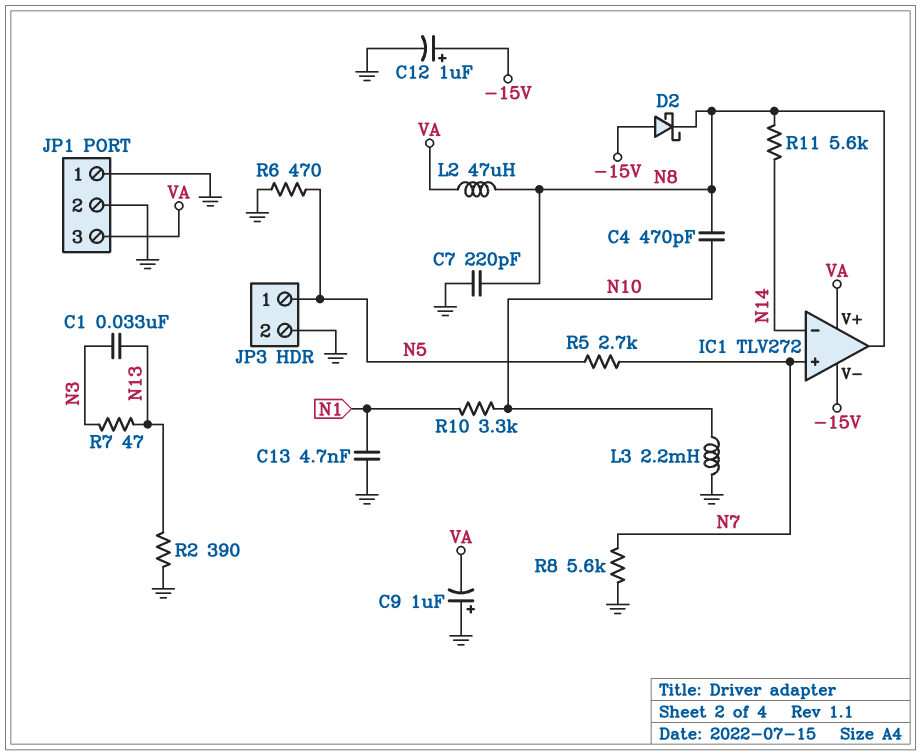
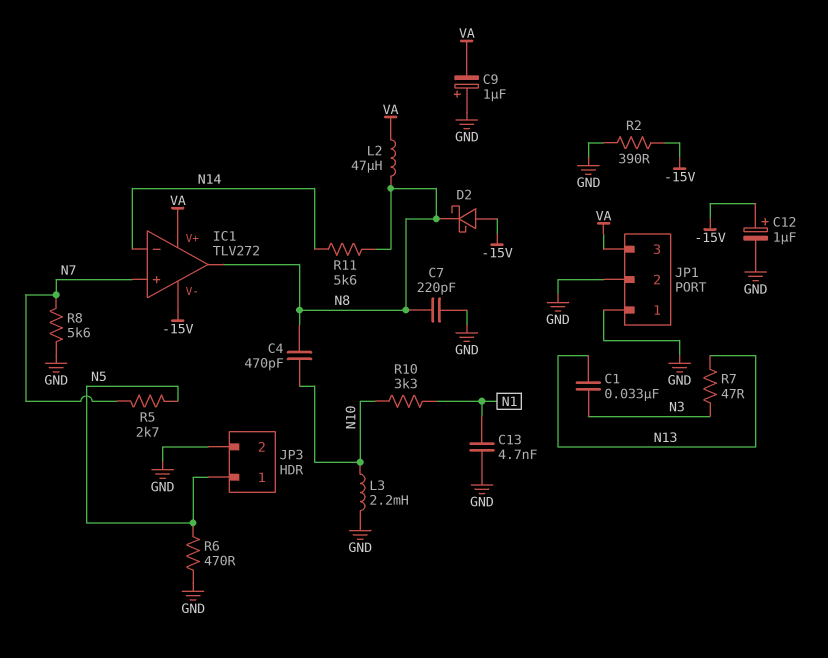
R2: 390 (GND, N13) -> 390 (-15V, GND)

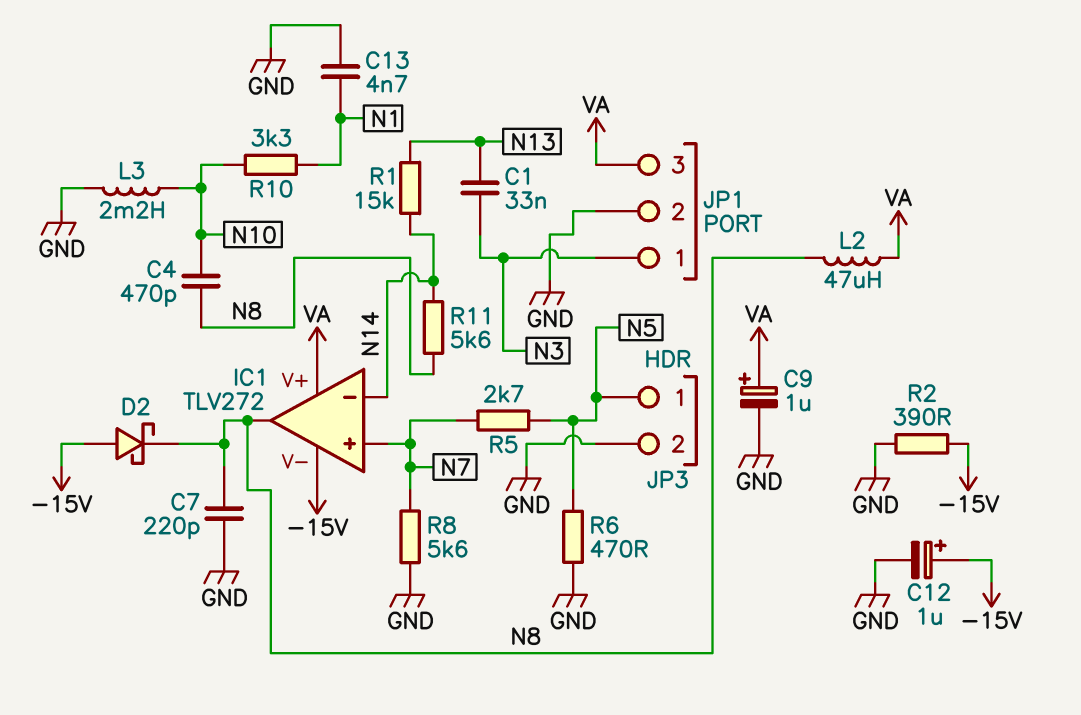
C9: 1uF (plus GND, minus VA) -> 1uF (plus VA, minus GND)
JP1 pin 1: GND -> N3
R1: none -> 15k (N13, N14)
R7: 47 (N3, N13) -> none

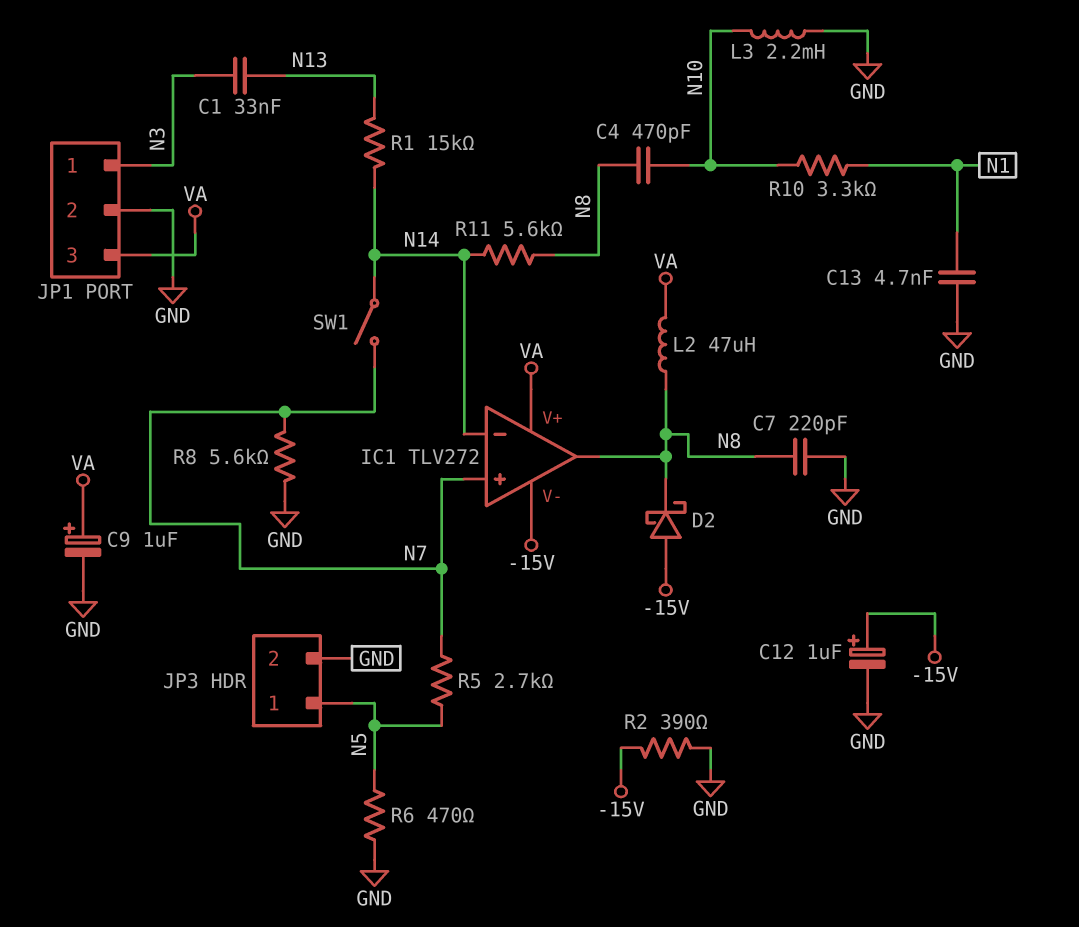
SW1: none -> switch (N7, N14)

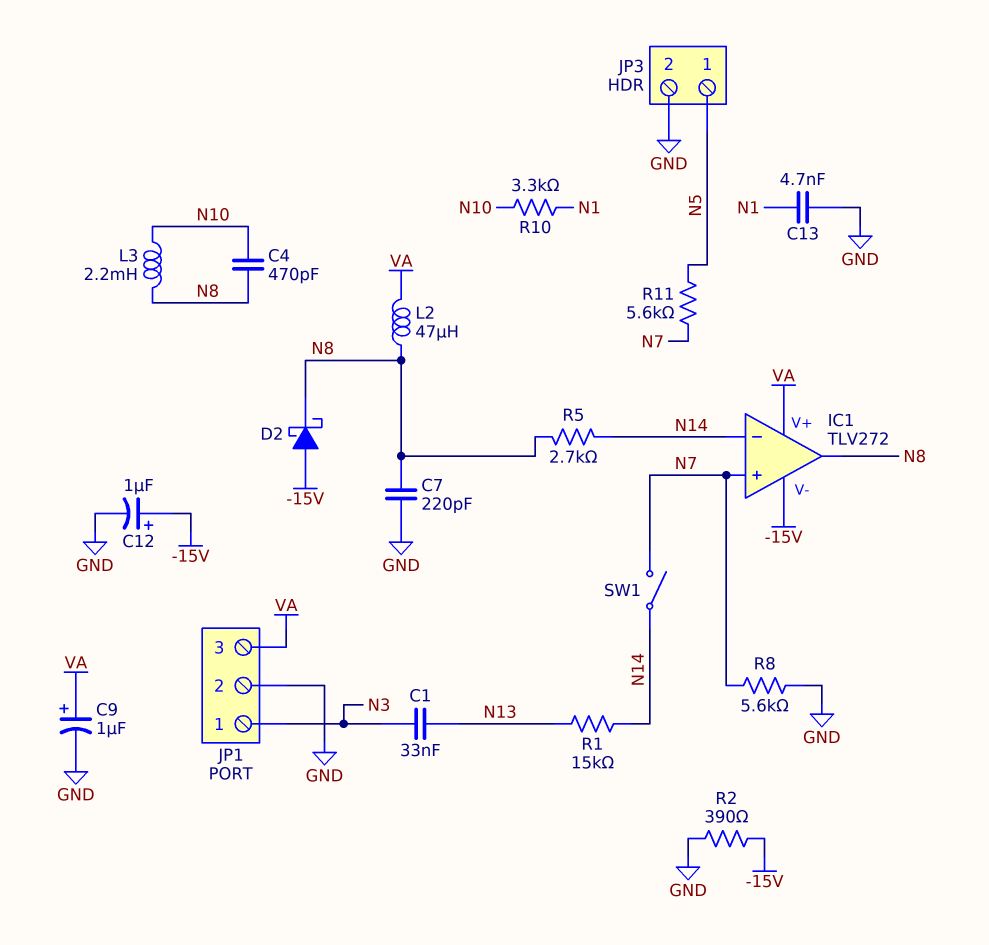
L3: 2.2mH (GND, N10) -> 2.2mH (N8, N10)
R5: 2.7k (N5, N7) -> 2.7k (N8, N14)
R6: 470 (GND, N5) -> none
R11: 5.6k (N8, N14) -> 5.6k (N5, N7)

